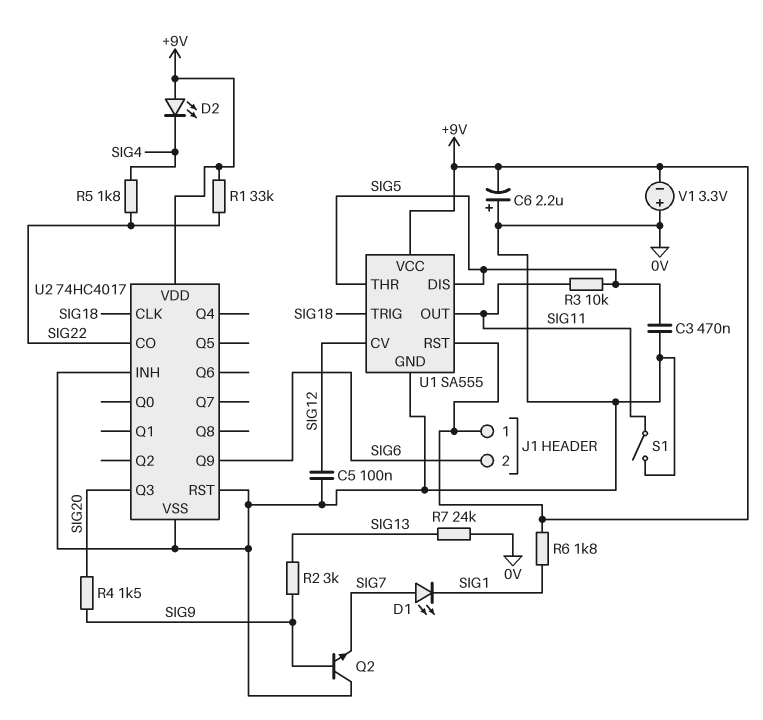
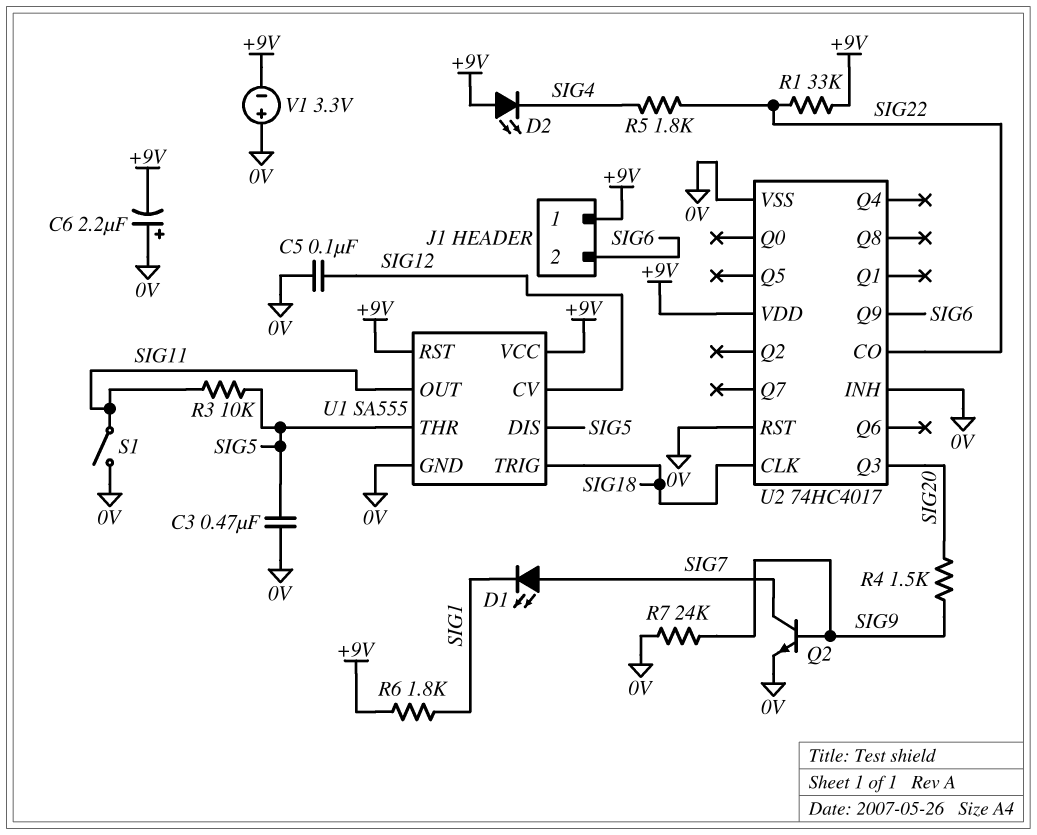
Q2: NPN (B SIG9, C 0V, E SIG7) -> NPN (B SIG9, C SIG7, E 0V)
R2: 3k (SIG9, SIG13) -> none
R7: 24k (0V, SIG13) -> 24k (0V, SIG9)

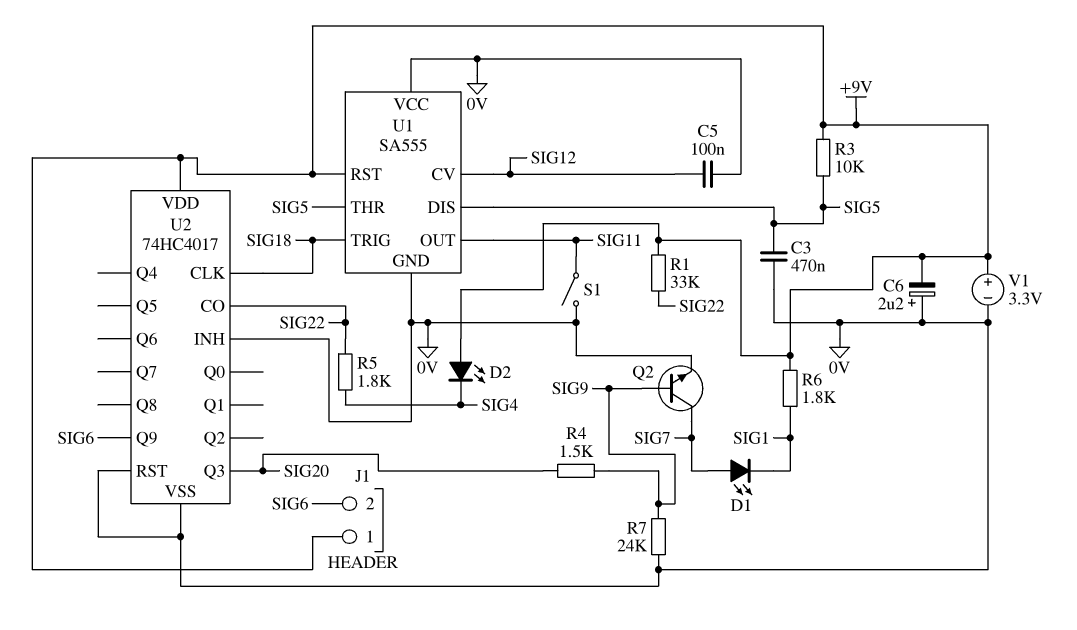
R3: 10k (SIG5, SIG11) -> 10k (+9V, SIG5)
U1 pin VCC: +9V -> 0V
V1: 3.3V (plus 0V, minus +9V) -> 3.3V (plus +9V, minus 0V)

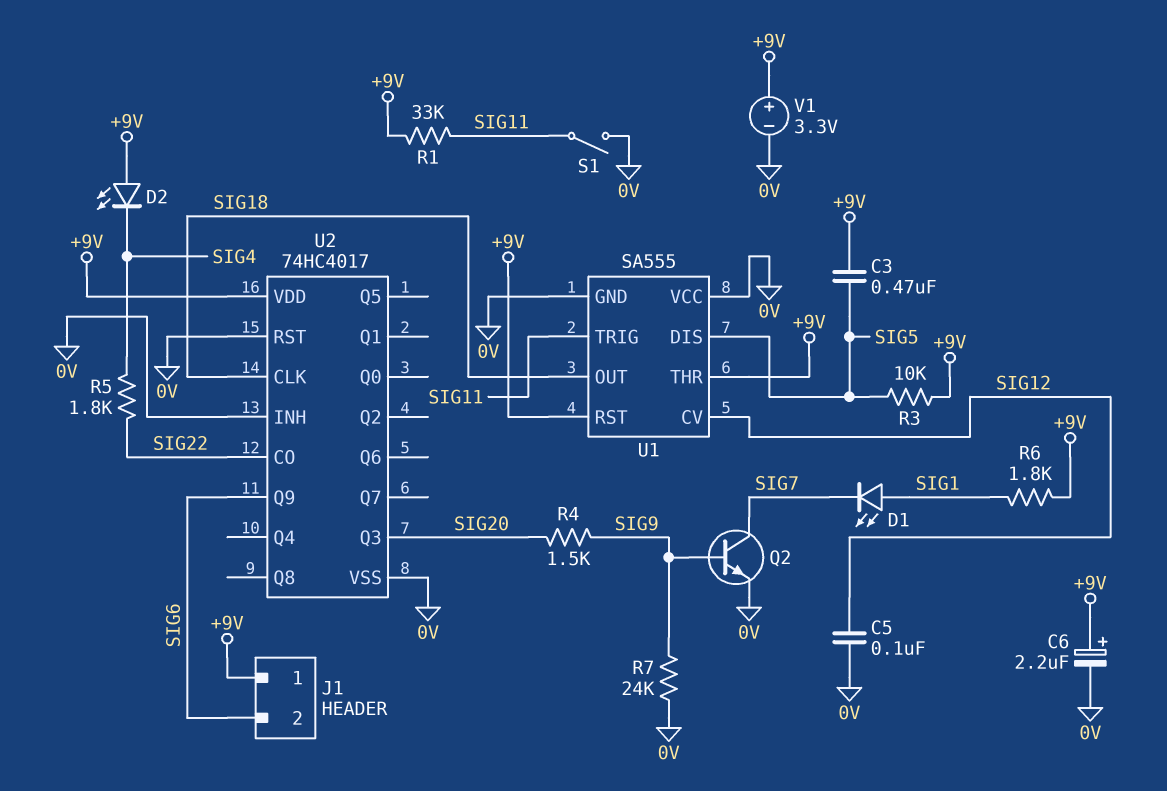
C3: 470nF (0V, SIG5) -> 470nF (+9V, SIG5)
C6: 2.2uF (plus 0V, minus +9V) -> 2.2uF (plus +9V, minus 0V)
D1: LED (A SIG7, K SIG1) -> LED (A SIG1, K SIG7)
R1: 33k (+9V, SIG22) -> 33k (+9V, SIG11)
U1 pin OUT: SIG11 -> SIG18
U1 pin THR: SIG5 -> +9V
U1 pin TRIG: SIG18 -> SIG11

